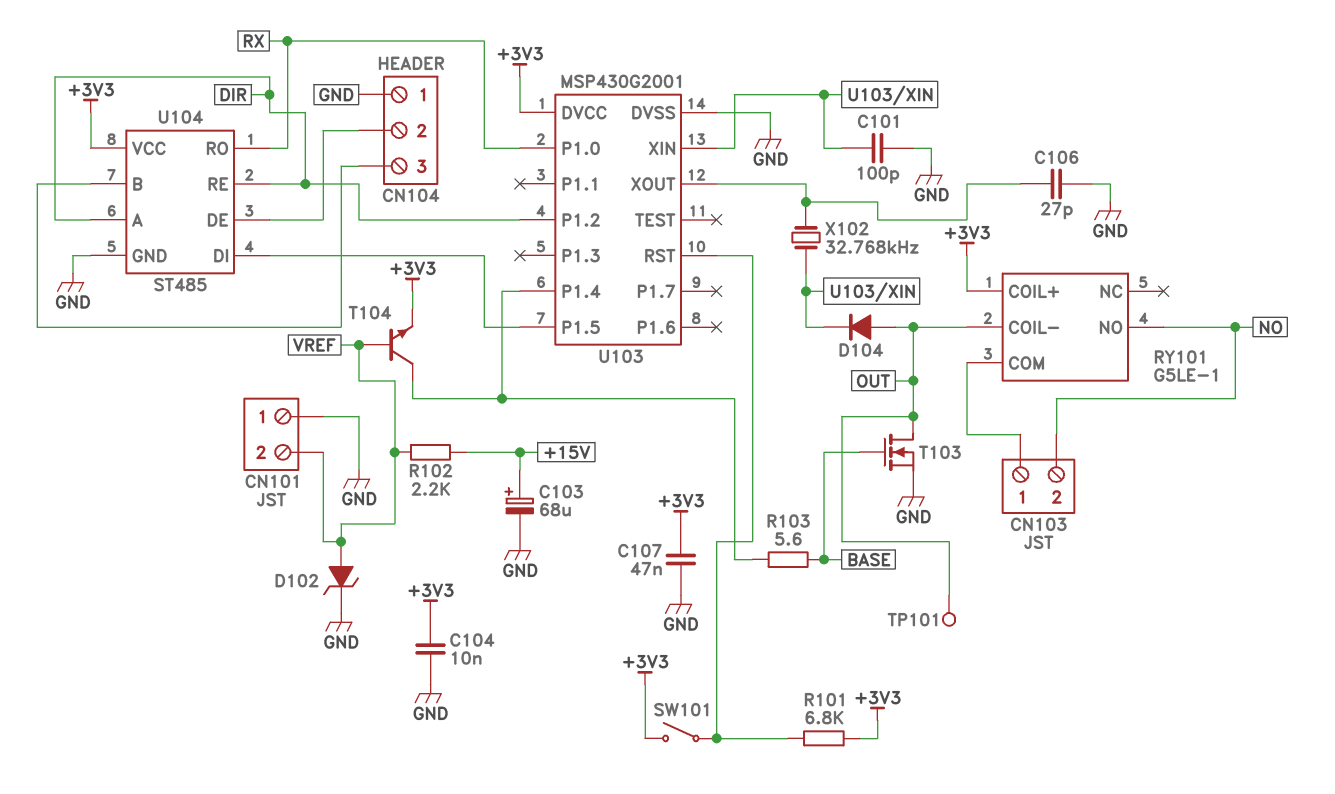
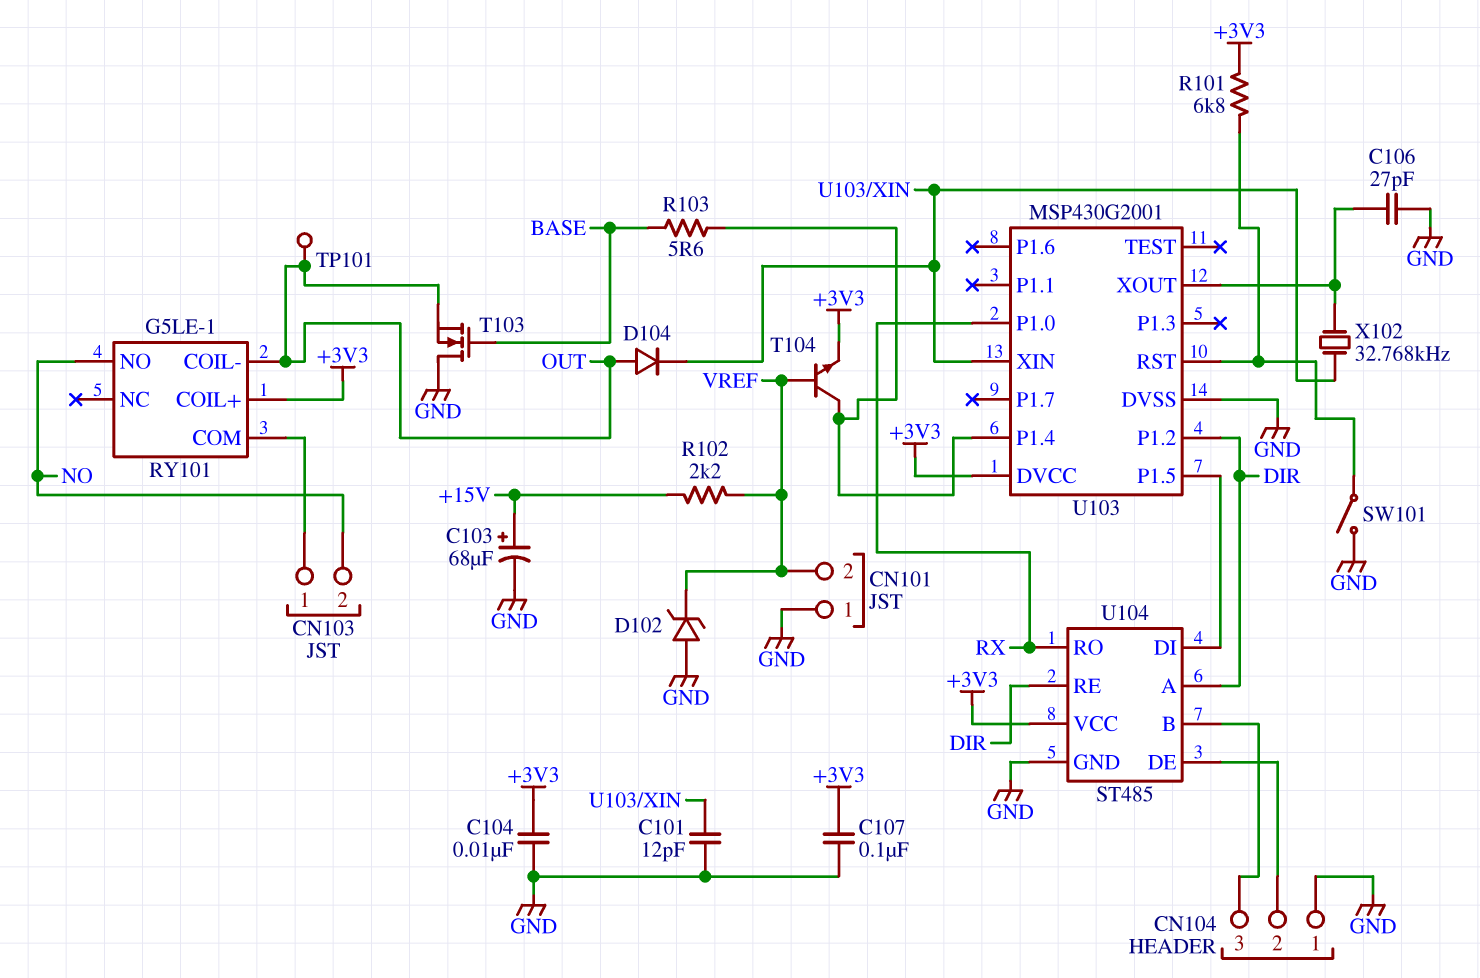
C101: 100pF (GND, U103/XIN) -> 12pF (GND, U103/XIN)
C107: 47nF (+3V3, GND) -> 100nF (+3V3, GND)
D102: zener (A VREF, K GND) -> zener (A GND, K VREF)
SW101: switch (+3V3, U103/RST) -> switch (GND, U103/RST)
T103: NMOS (G BASE, D OUT, S GND) -> NMOS (G BASE, D GND, S OUT)

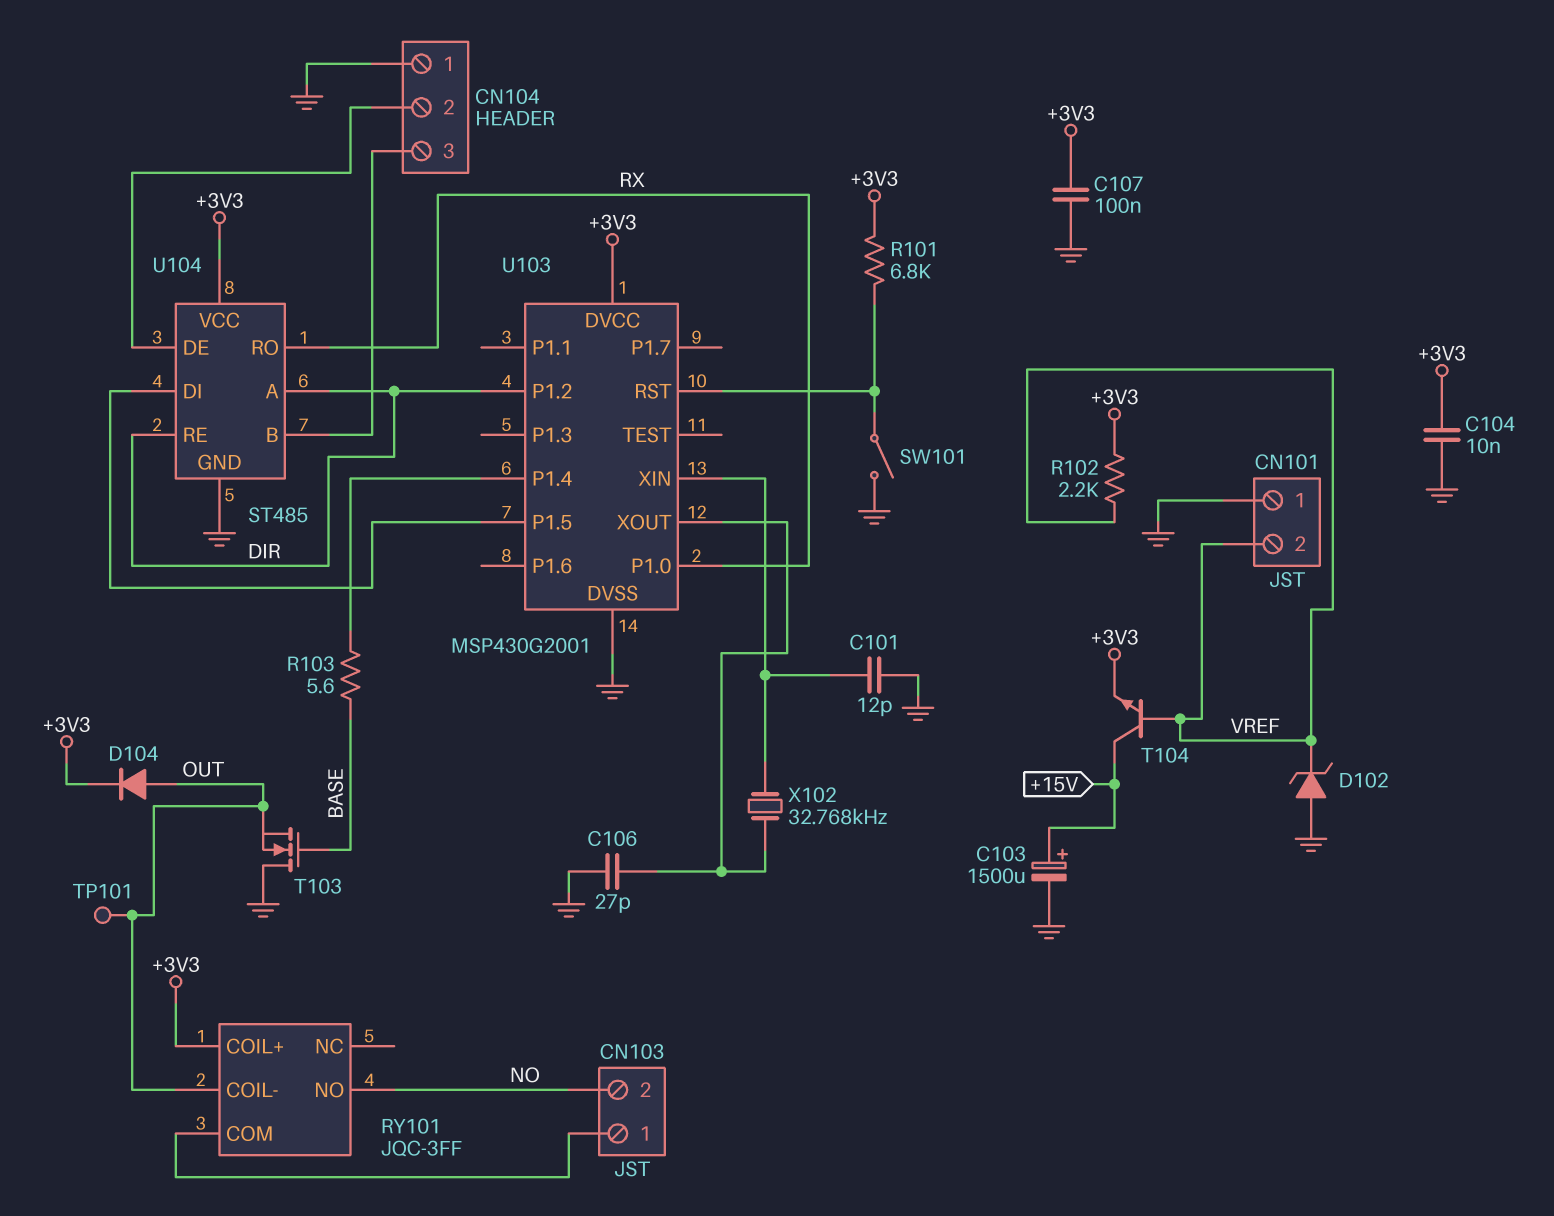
C103: 68uF (plus +15V, minus GND) -> 1500uF (plus +15V, minus GND)
D104: diode (A OUT, K U103/XIN) -> diode (A OUT, K +3V3)
R102: 2.2k (+15V, VREF) -> 2.2k (+3V3, VREF)
RY101: G5LE-1 -> JQC-3FF
T104: NPN (B VREF, C U103/P1.4, E +3V3) -> NPN (B VREF, C +15V, E +3V3)

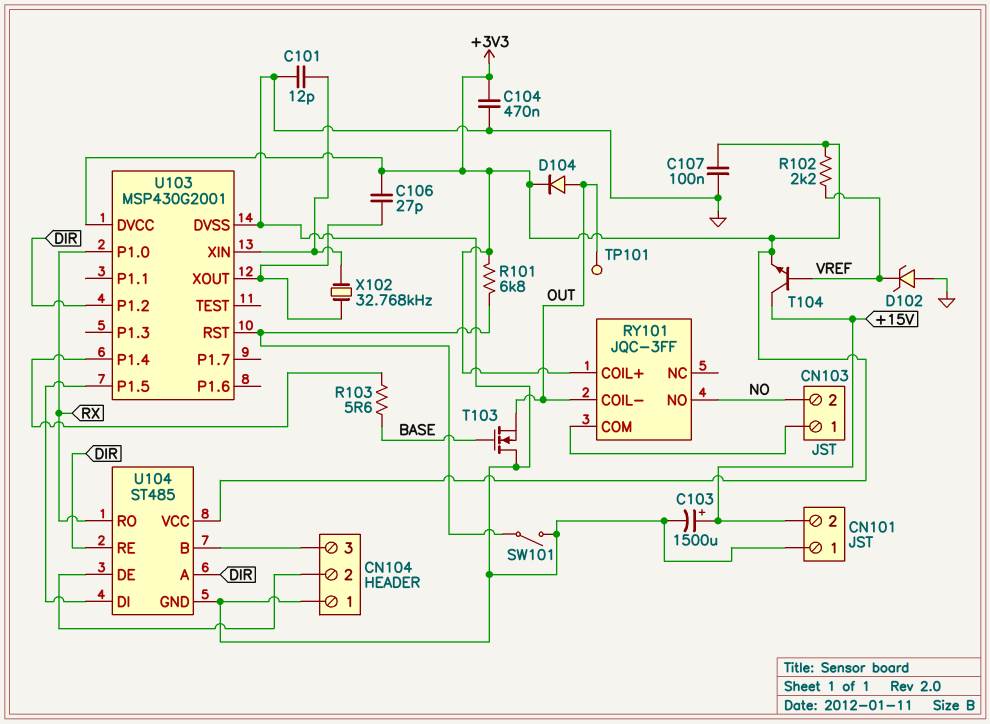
C104: 10nF (+3V3, GND) -> 470nF (+3V3, GND)
C106: 27pF (GND, U103/XOUT) -> 27pF (+3V3, U103/XOUT)
CN101 pin 2: VREF -> +15V

